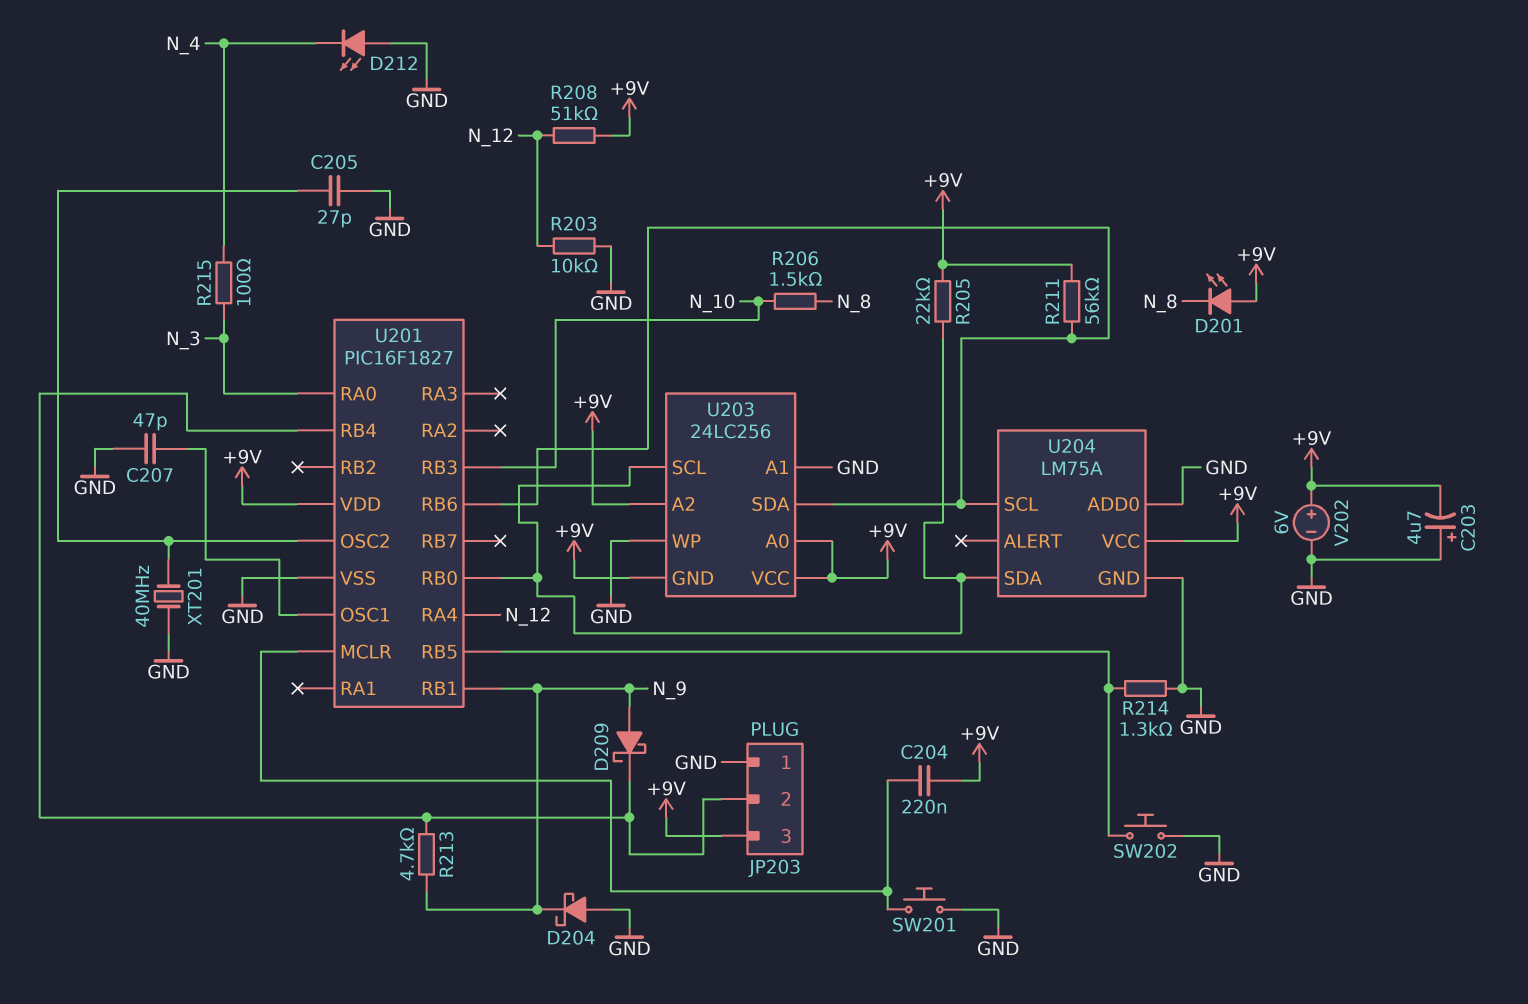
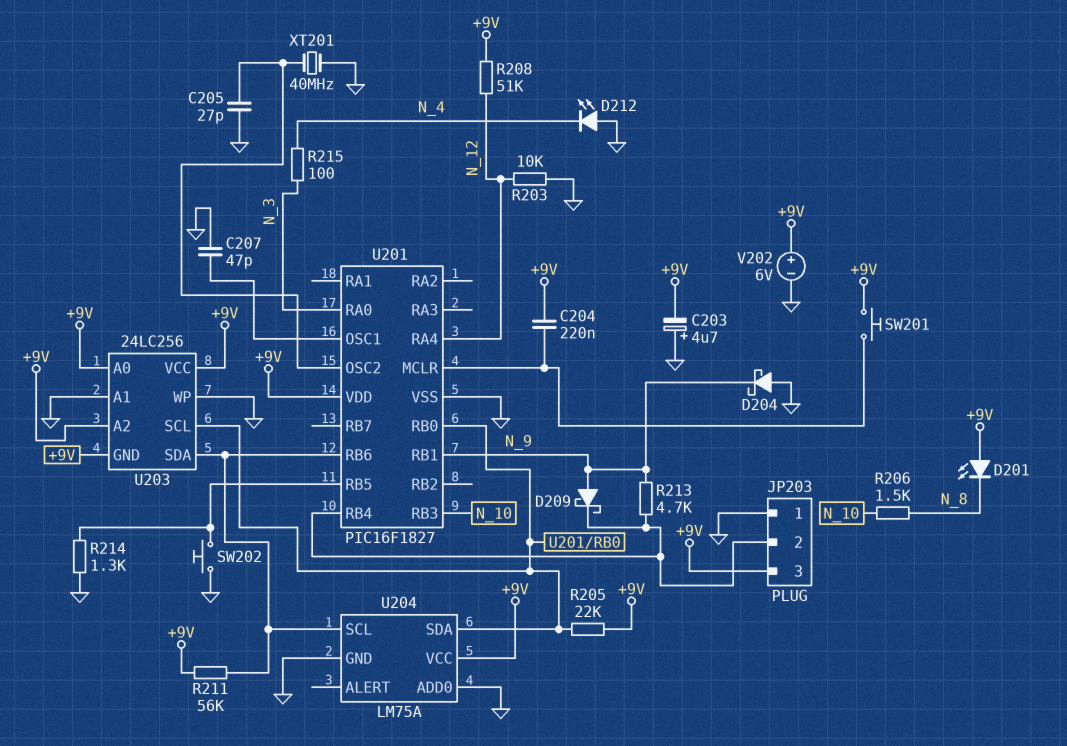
SW201: button (GND, U201/MCLR) -> button (+9V, U201/MCLR)

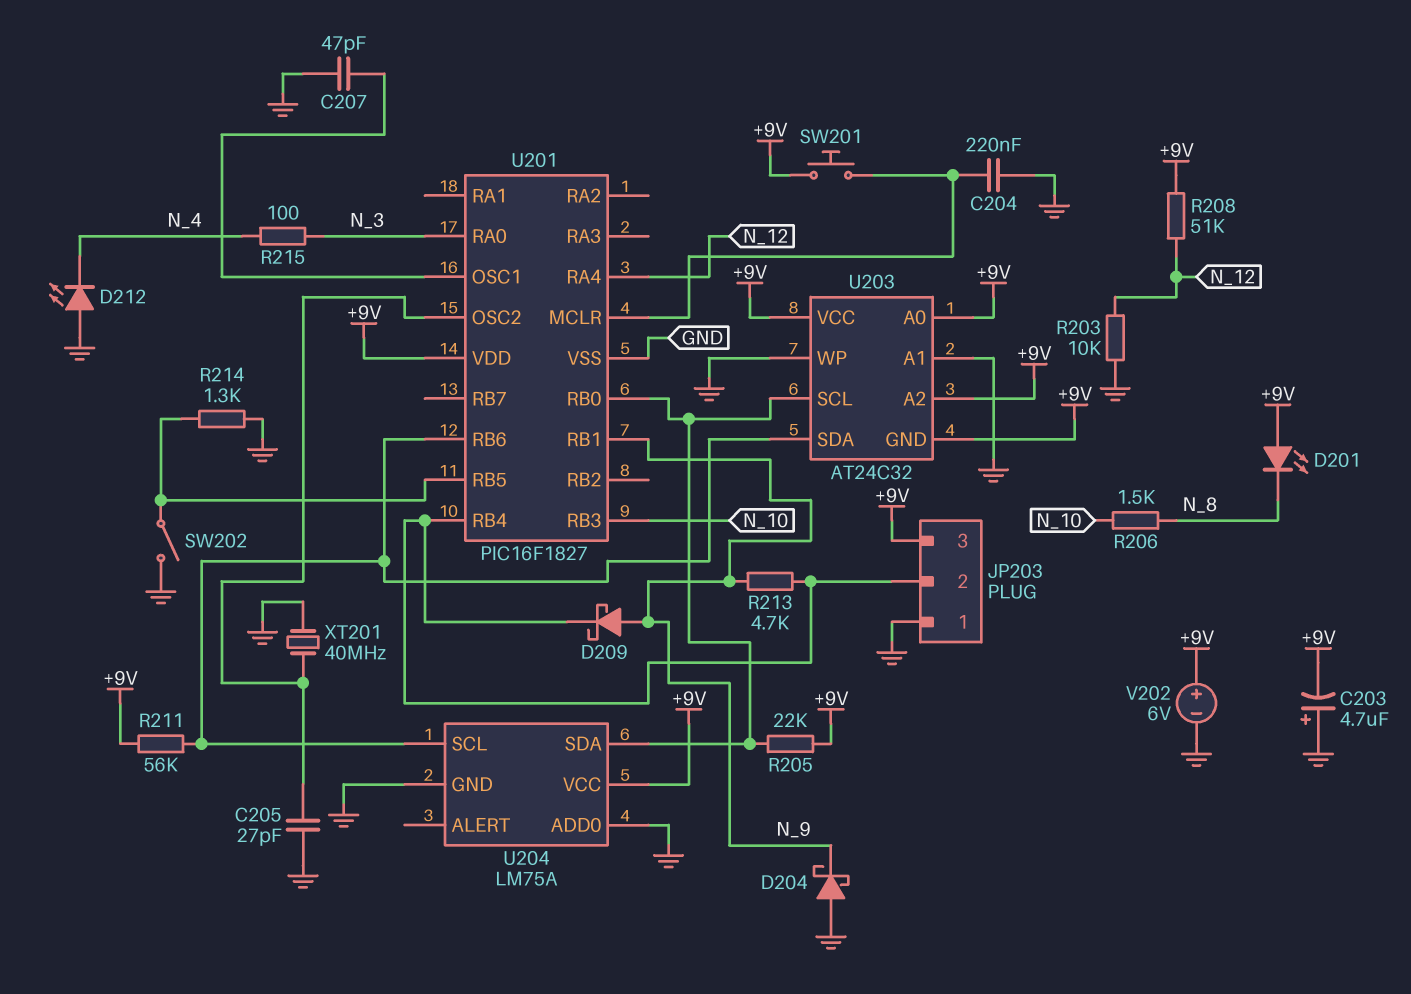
C204: 220nF (+9V, U201/MCLR) -> 220nF (GND, U201/MCLR)
SW202: button (GND, U201/RB5) -> switch (GND, U201/RB5)
U203: 24LC256 -> AT24C32

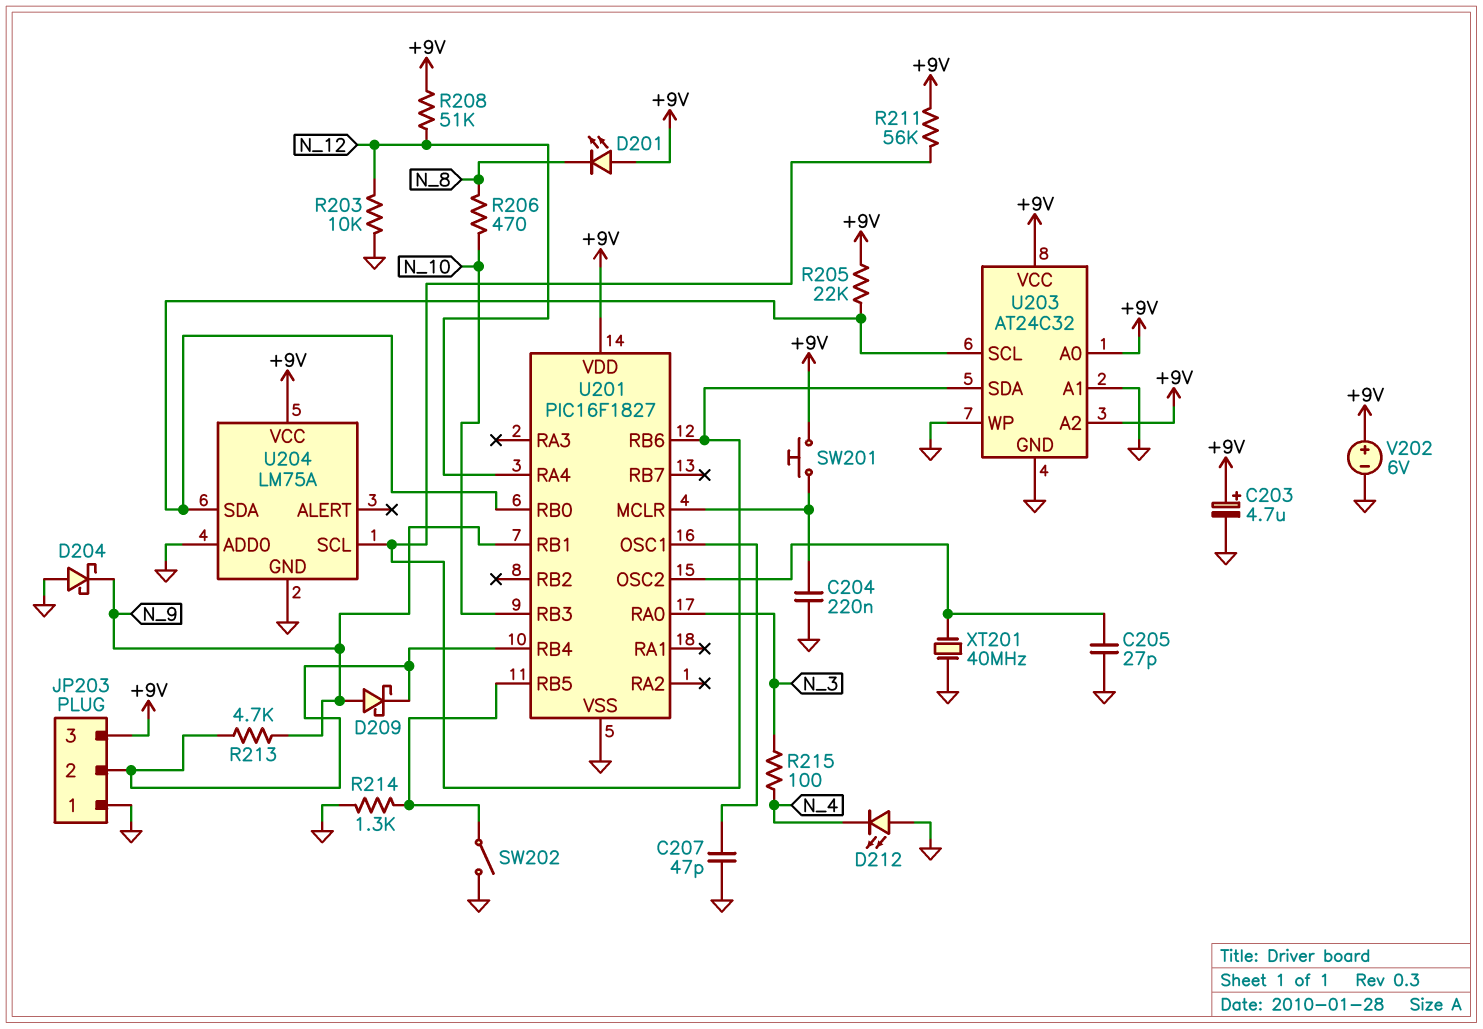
C203: 4.7uF (plus GND, minus +9V) -> 4.7uF (plus +9V, minus GND)
R206: 1.5k (N_8, N_10) -> 470 (N_8, N_10)
U203 pin GND: +9V -> GND

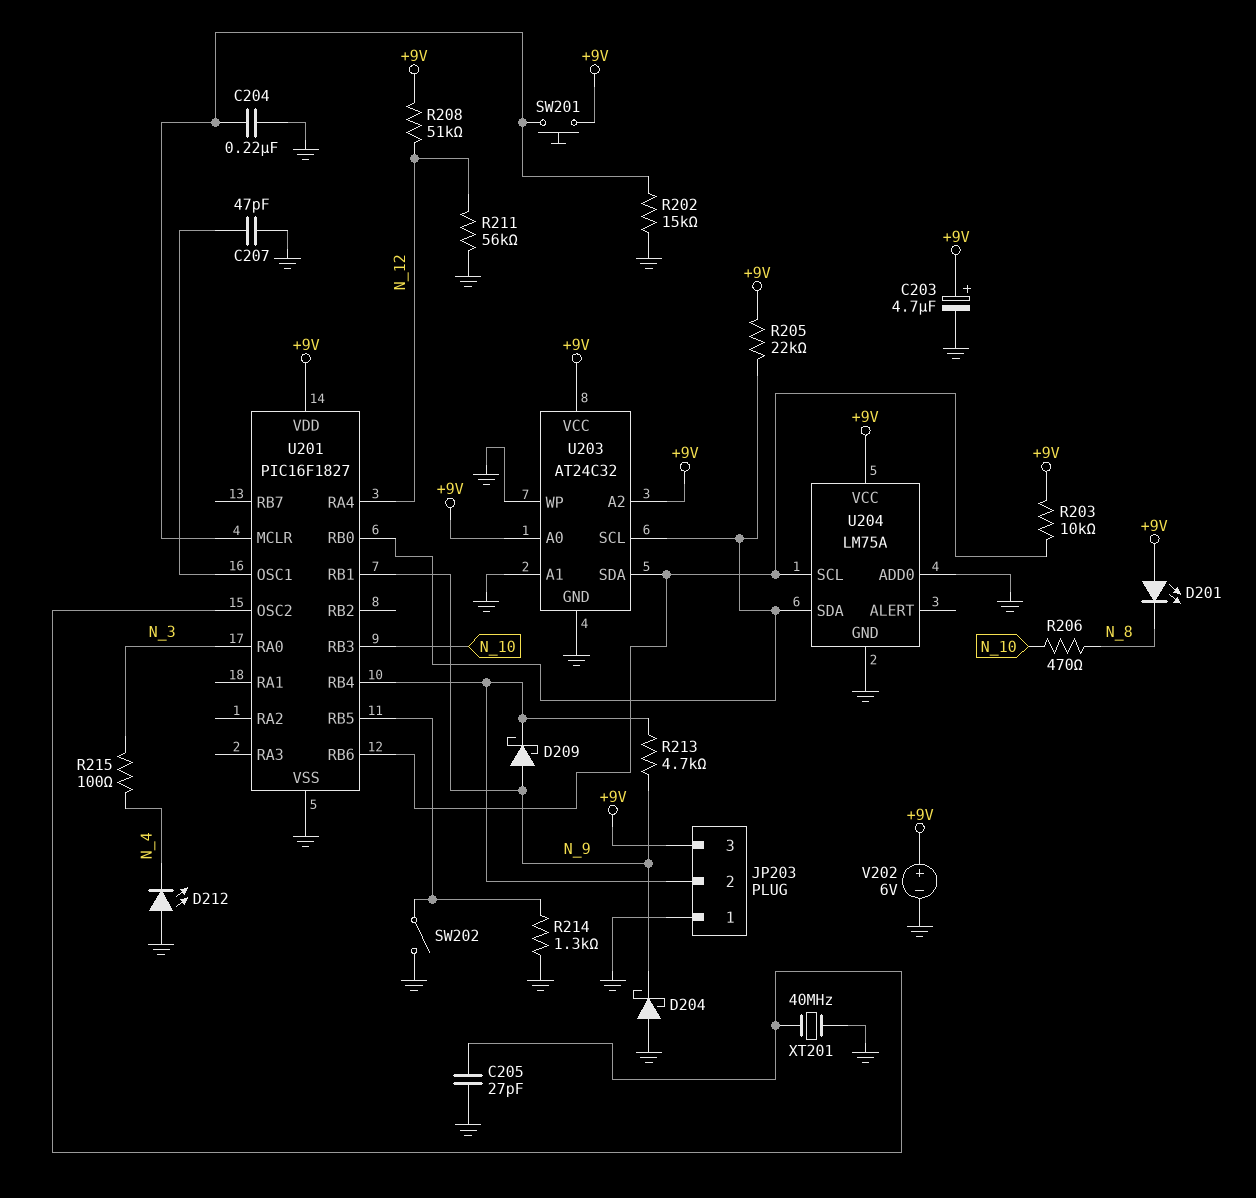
R202: none -> 15k (GND, U201/MCLR)
R203: 10k (GND, N_12) -> 10k (+9V, U201/RB6)
R211: 56k (+9V, U201/RB6) -> 56k (GND, N_12)

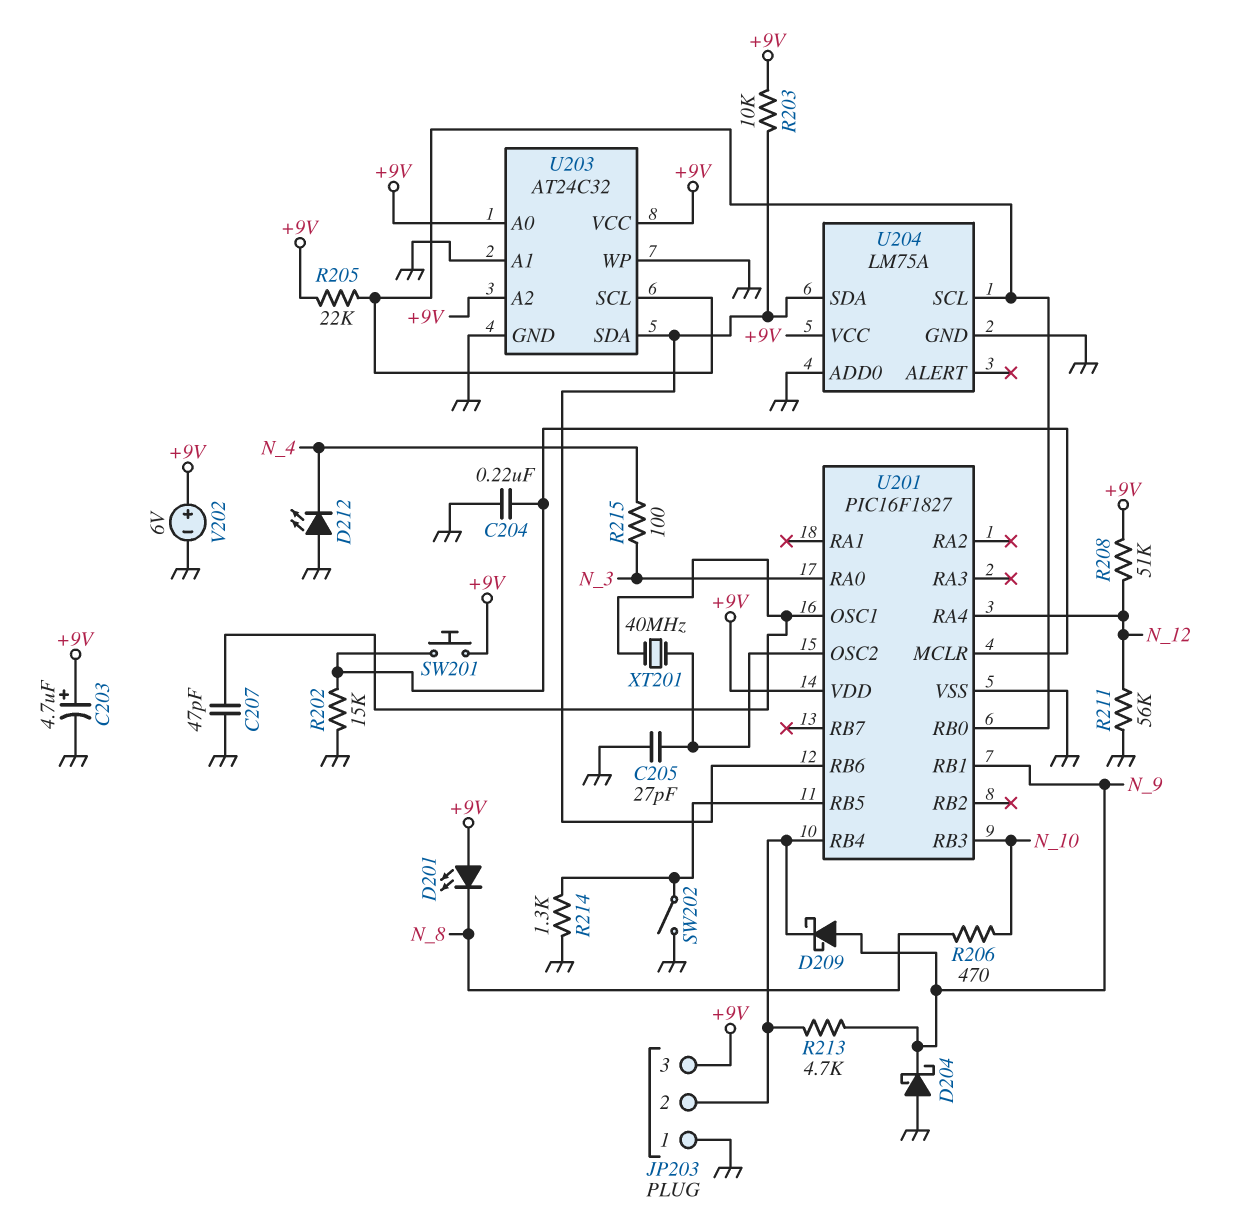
U204 pin SCL: U201/RB6 -> U201/RB0
U204 pin SDA: U201/RB0 -> U201/RB6
XT201: 40MHz (GND, U201/OSC2) -> 40MHz (U201/OSC1, U201/OSC2)

